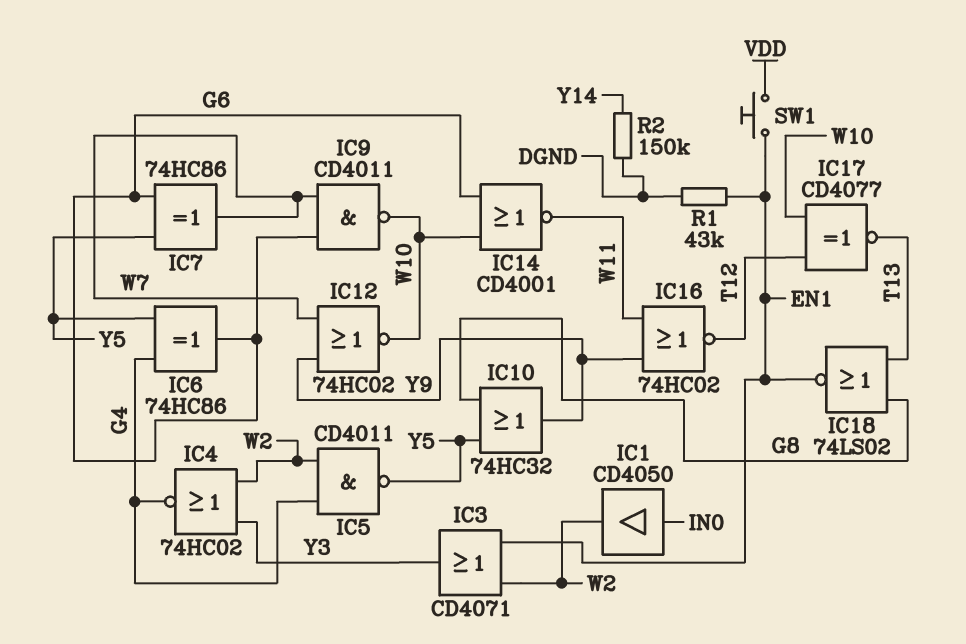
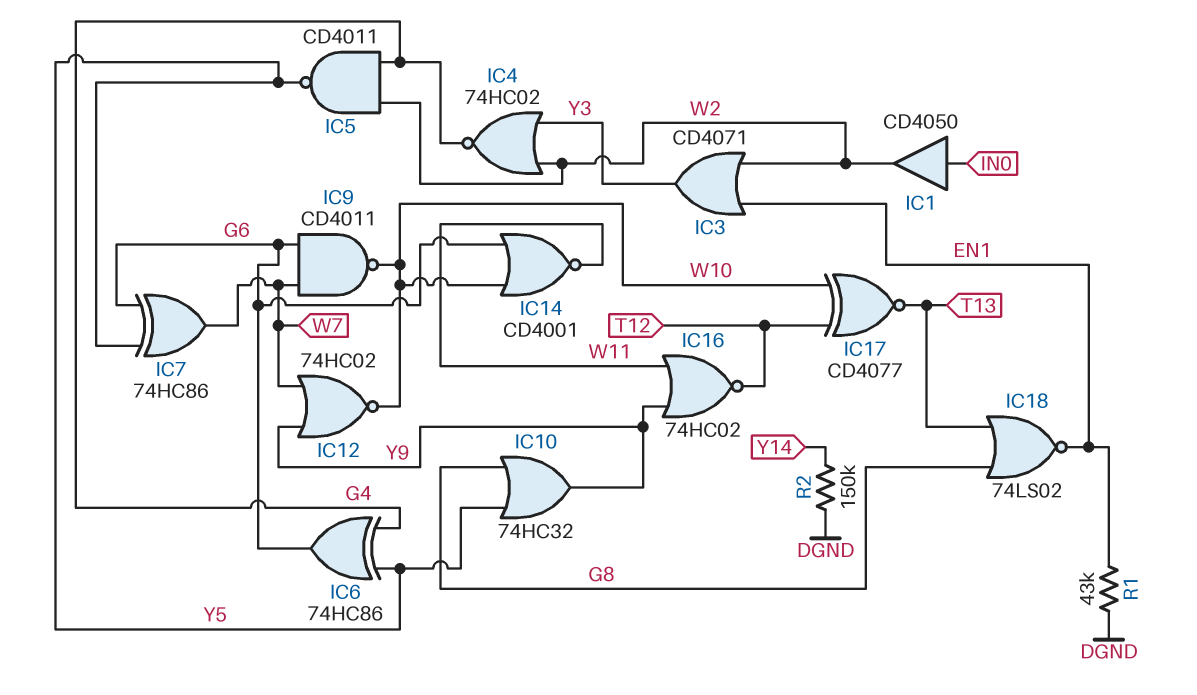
SW1: button (EN1, VDD) -> none

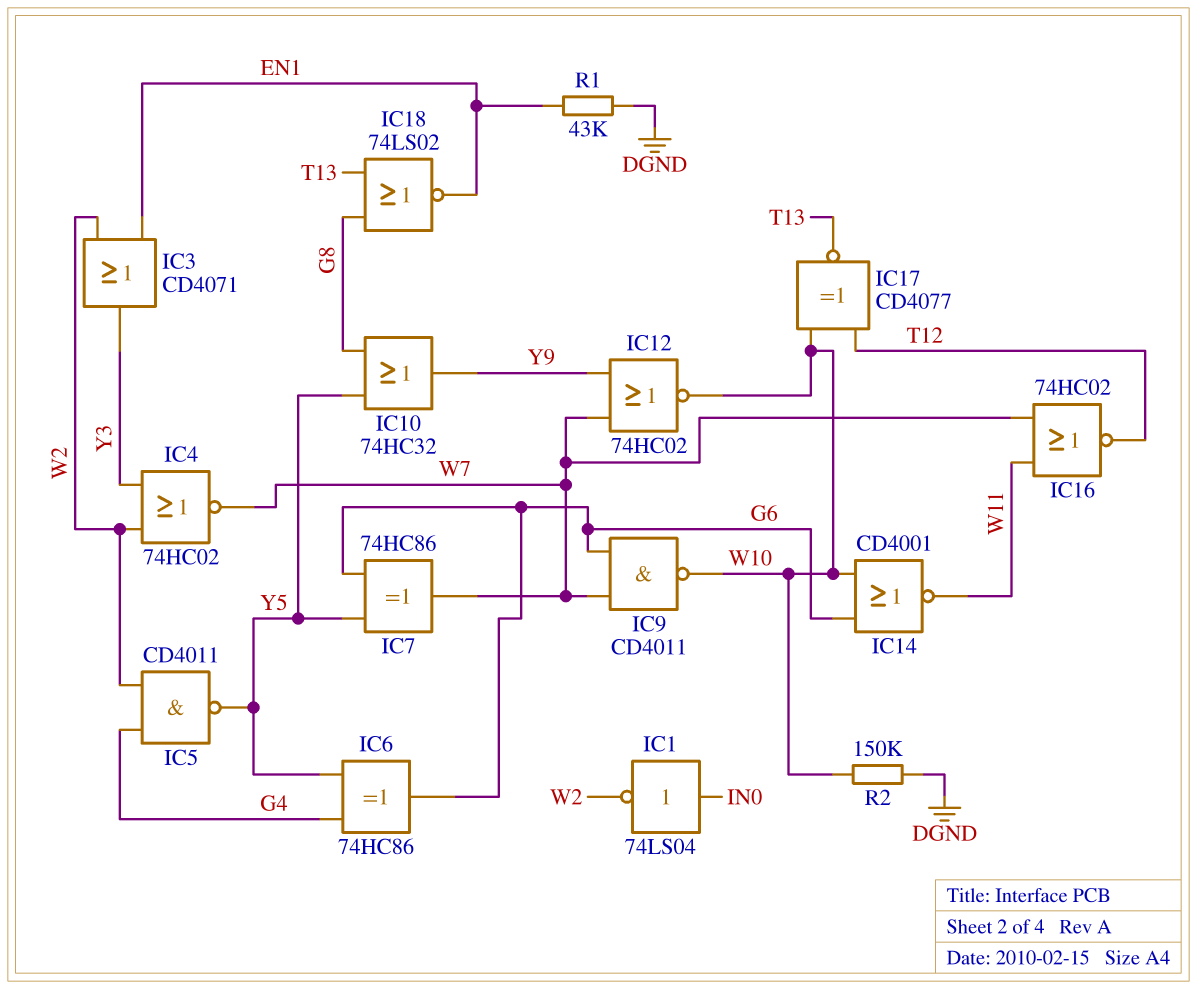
IC1: buffer CD4050 (in IN0, out W2) -> NOT 74LS04 (in IN0, out W2)
IC4: NOR 74HC02 (in W2, in Y3, out G4) -> NOR 74HC02 (in W2, in Y3, out W7)
IC16: NOR 74HC02 (in W11, in Y9, out T12) -> NOR 74HC02 (in W7, in W11, out T12)
R2: 150k (DGND, Y14) -> 150k (DGND, W10)

